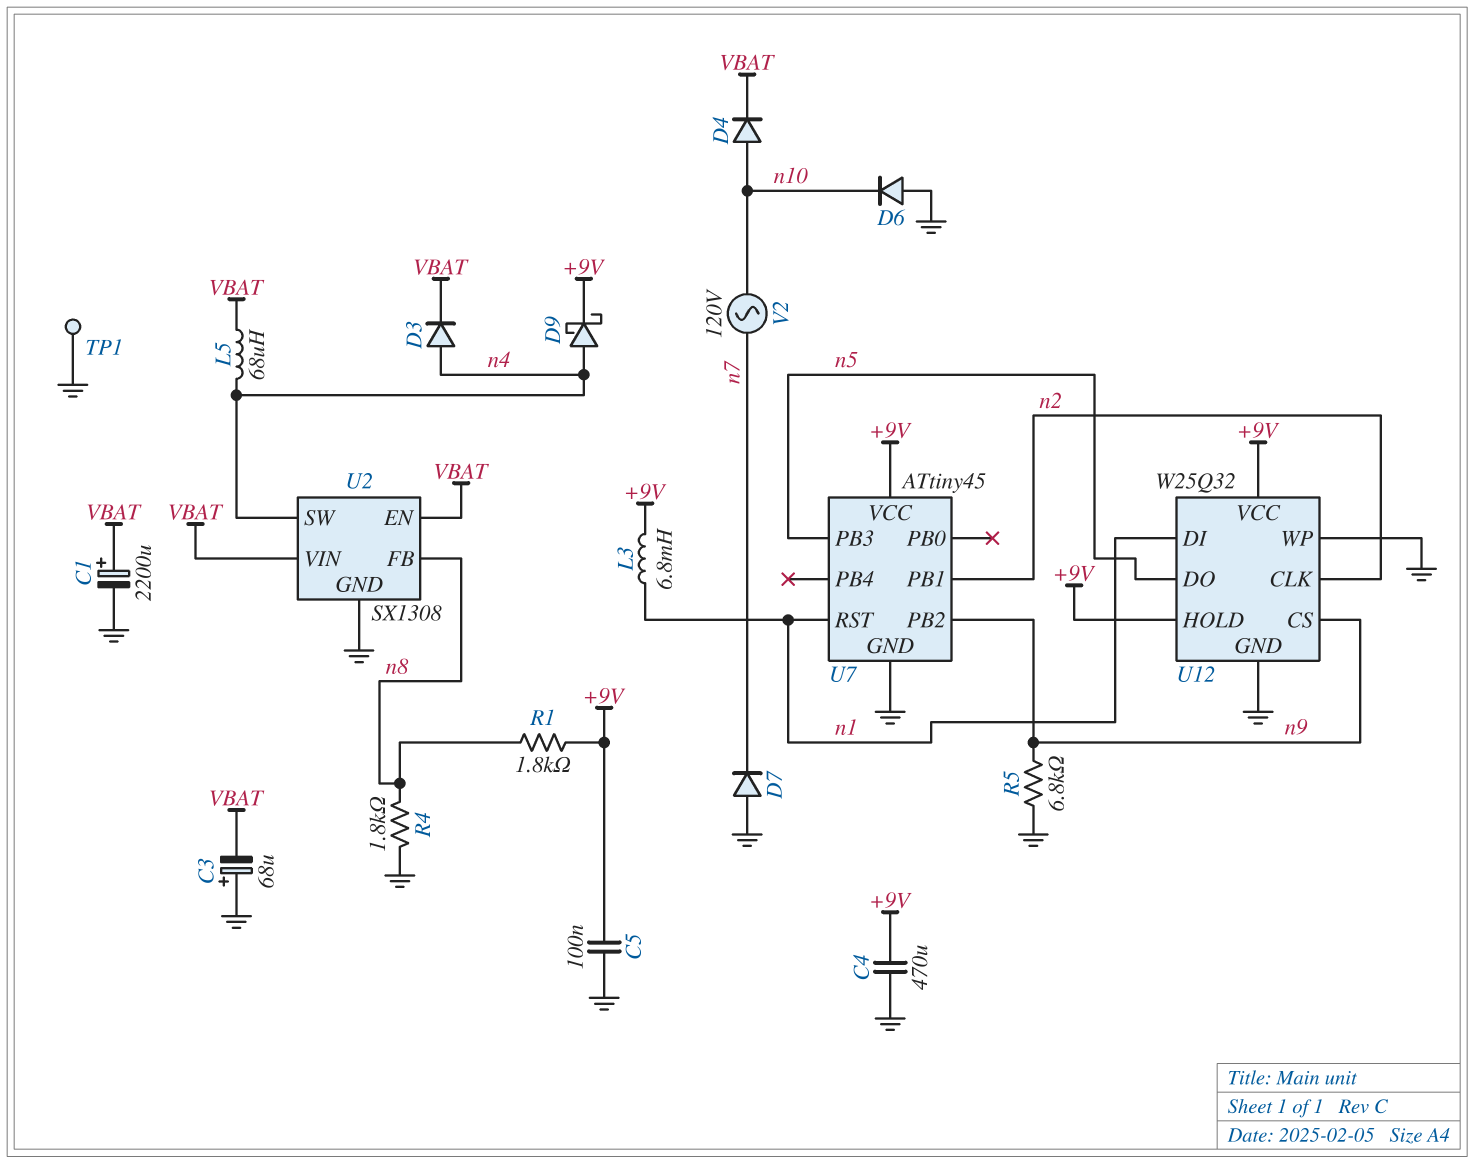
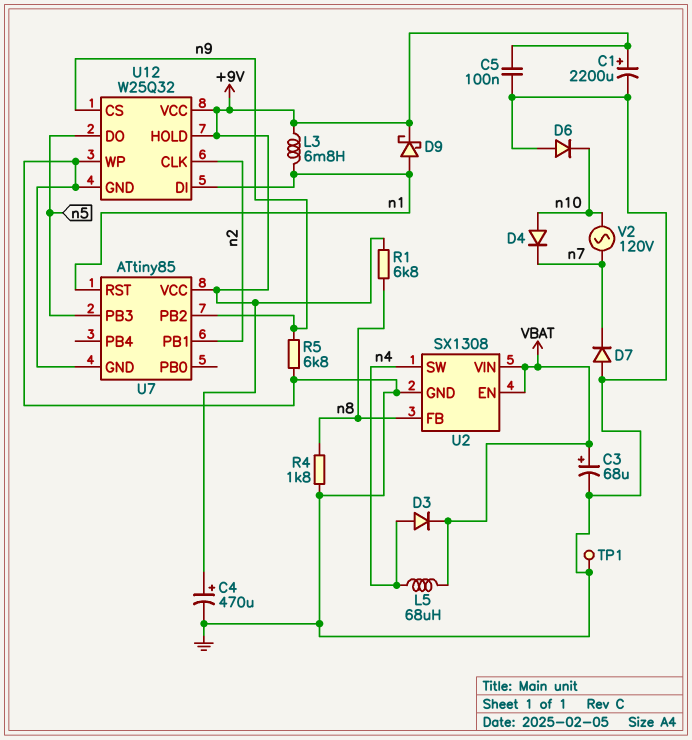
C1: 2200uF (plus VBAT, minus GND) -> 2200uF (plus +9V, minus GND)
C3: 68uF (plus GND, minus VBAT) -> 68uF (plus VBAT, minus GND)
C4: 470uF (+9V, GND) -> 470uF (plus +9V, minus GND)
D4: diode (A n10, K VBAT) -> diode (A n10, K n7)
D9: schottky (A n4, K +9V) -> schottky (A n1, K +9V)
R1: 1.8k (+9V, n8) -> 6.8k (+9V, n8)
U7: ATtiny45 -> ATtiny85

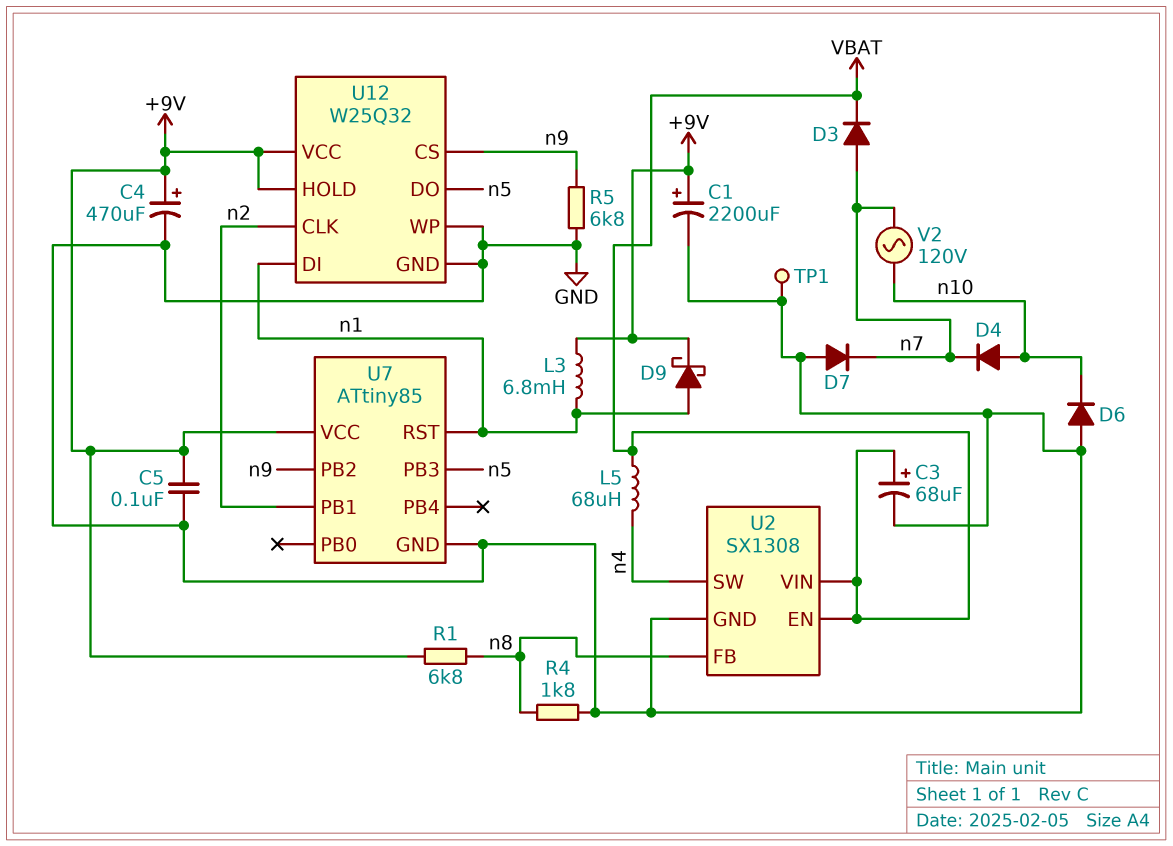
D3: diode (A n4, K VBAT) -> diode (A n7, K VBAT)

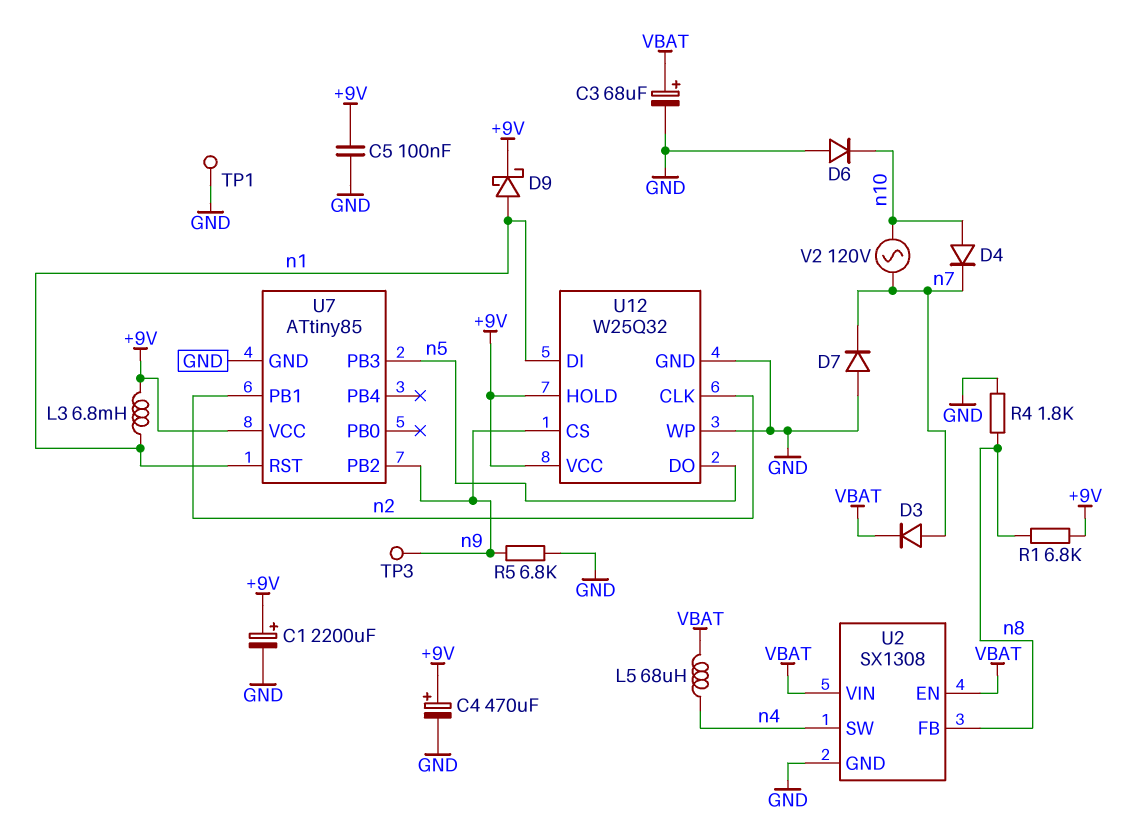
TP3: none -> test point (n9)

